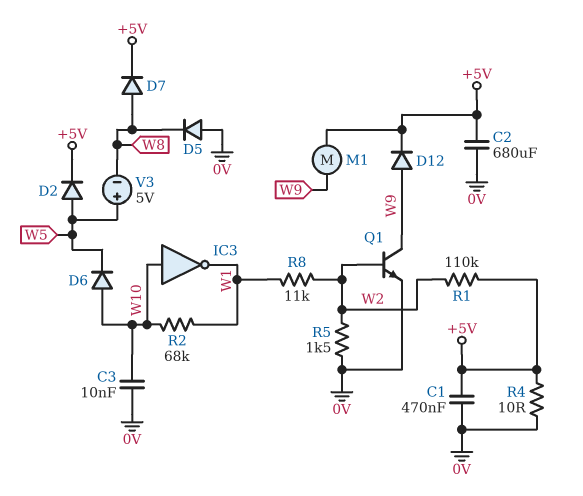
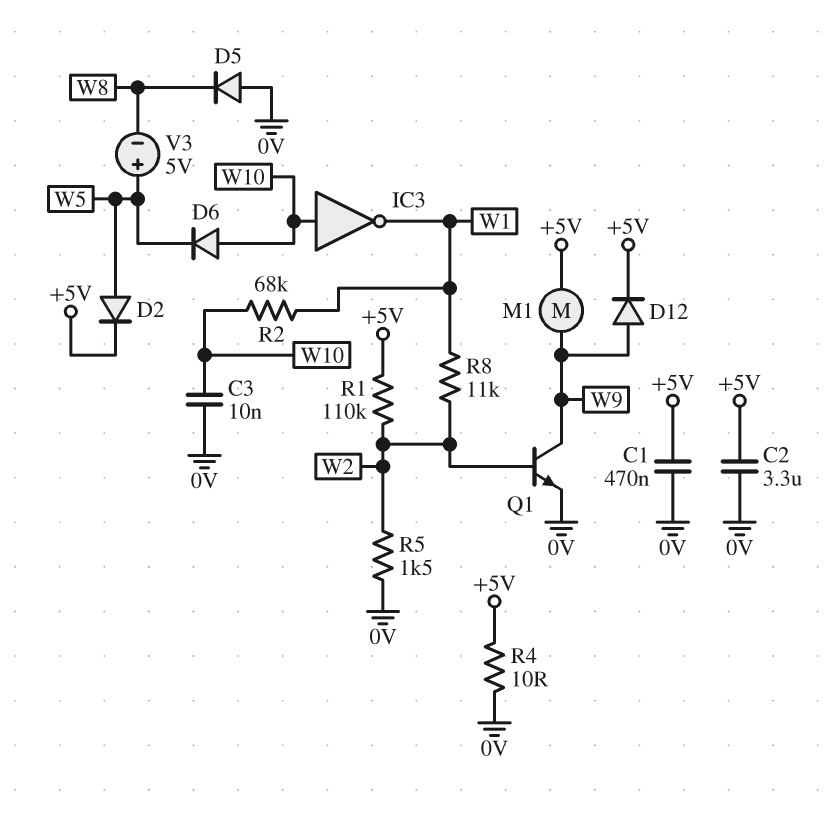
C2: 680uF (+5V, 0V) -> 3.3uF (+5V, 0V)
D7: diode (A W8, K +5V) -> none

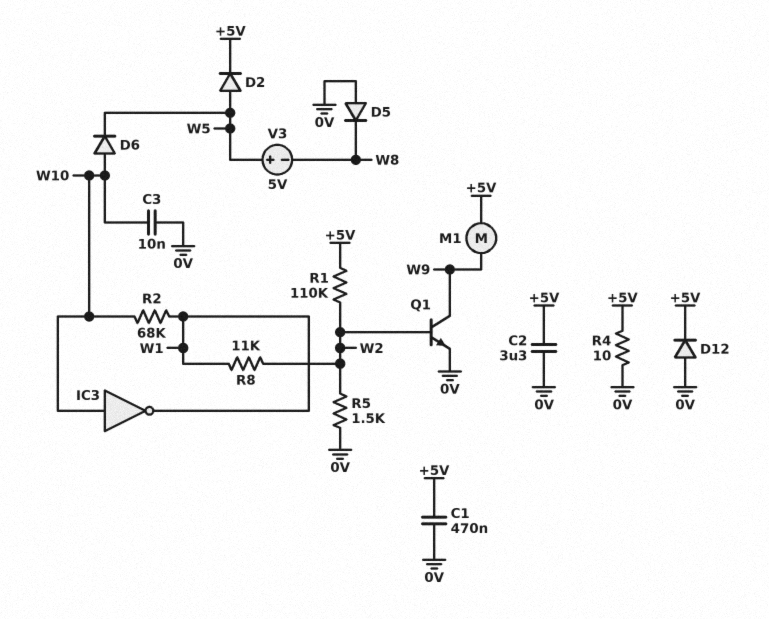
D12: diode (A W9, K +5V) -> diode (A 0V, K +5V)

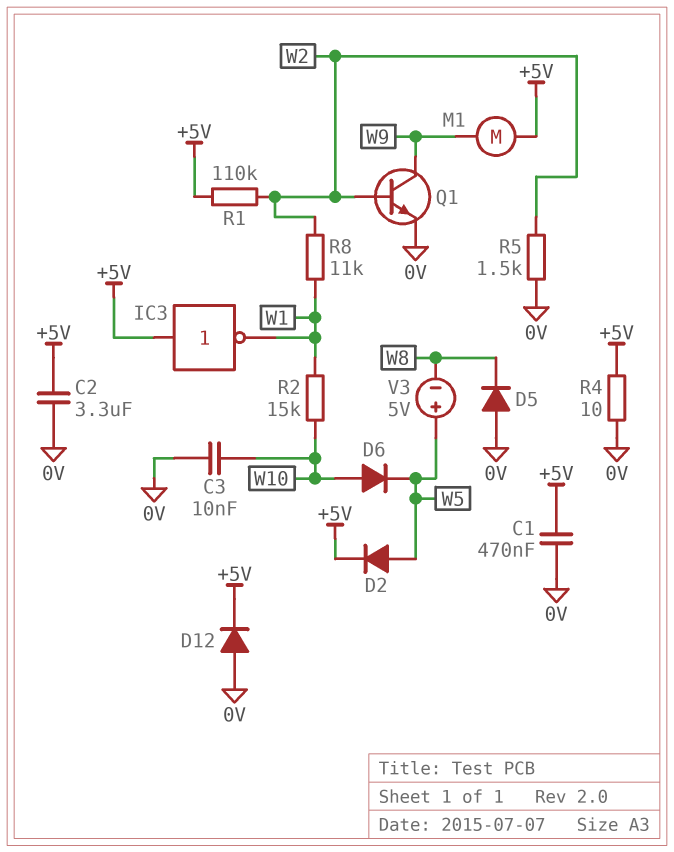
IC3: NOT (in W10, out W1) -> NOT (in +5V, out W1)
R2: 68k (W1, W10) -> 15k (W1, W10)

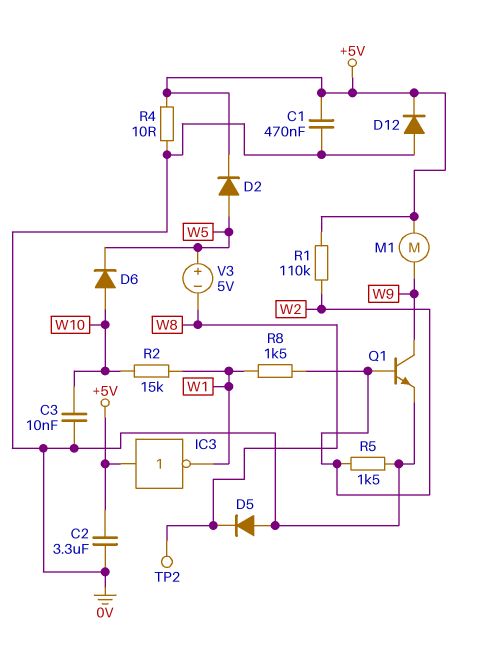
R8: 11k (W1, W2) -> 1.5k (W1, W2)
TP2: none -> test point (W8)

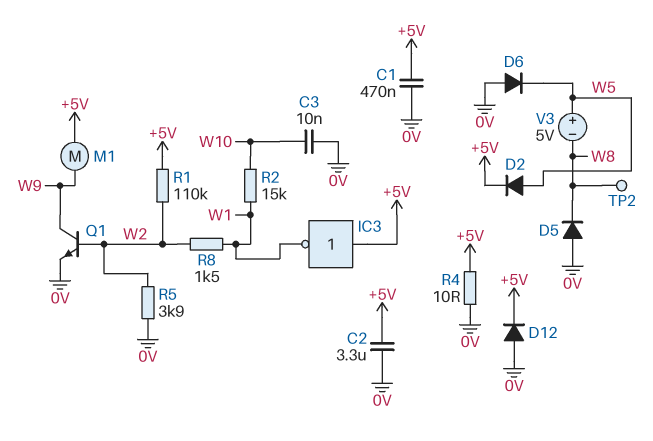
D6: diode (A W10, K W5) -> diode (A 0V, K W5)
R5: 1.5k (0V, W2) -> 3.9k (0V, W2)

